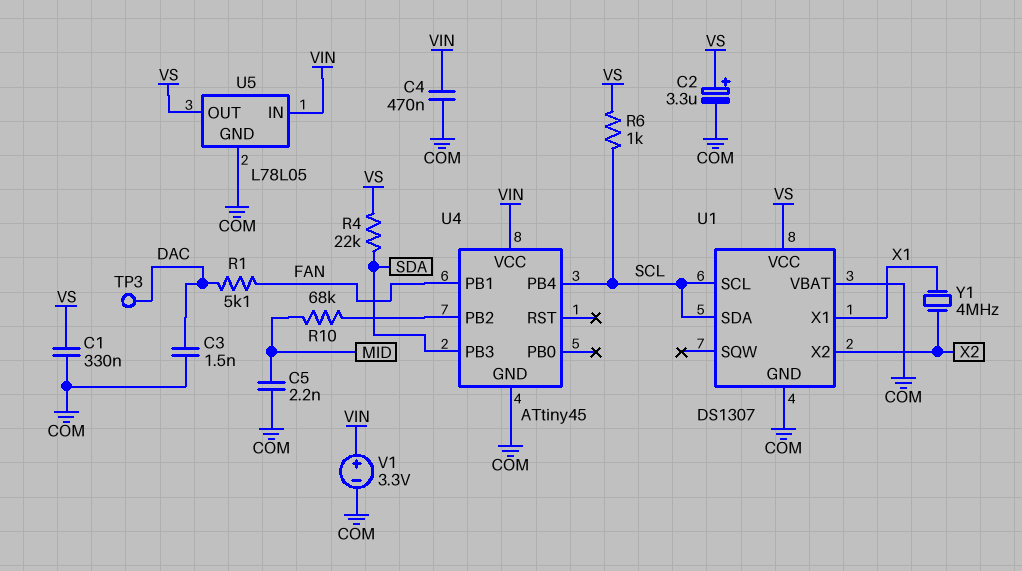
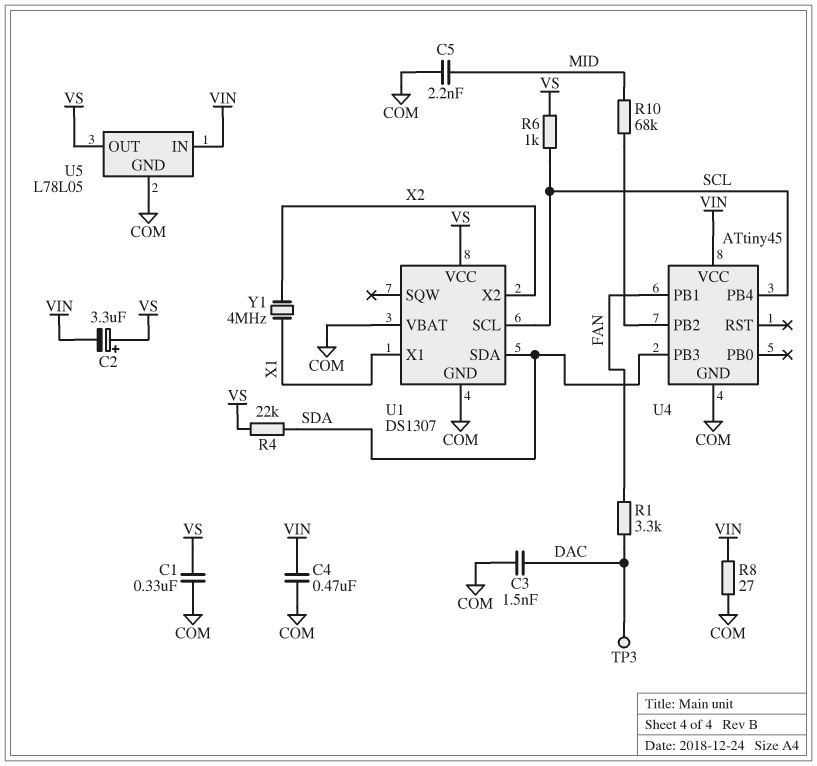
C2: 3.3uF (plus VS, minus COM) -> 3.3uF (plus VS, minus VIN)
R1: 5.1k (DAC, FAN) -> 3.3k (DAC, FAN)
R8: none -> 27 (COM, VIN)
U1 pin SDA: SCL -> SDA
V1: 3.3V (plus VIN, minus COM) -> none

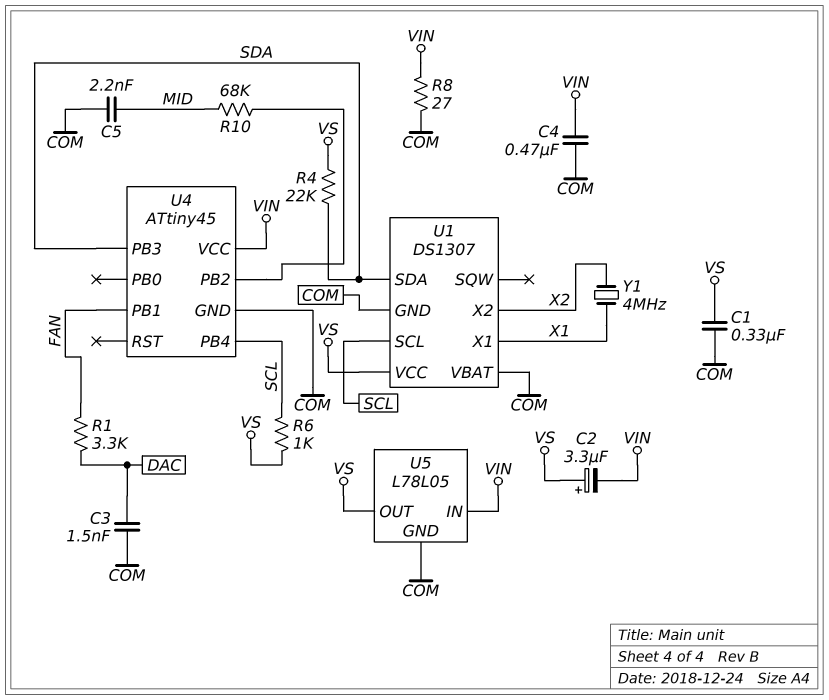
TP3: test point (DAC) -> none

